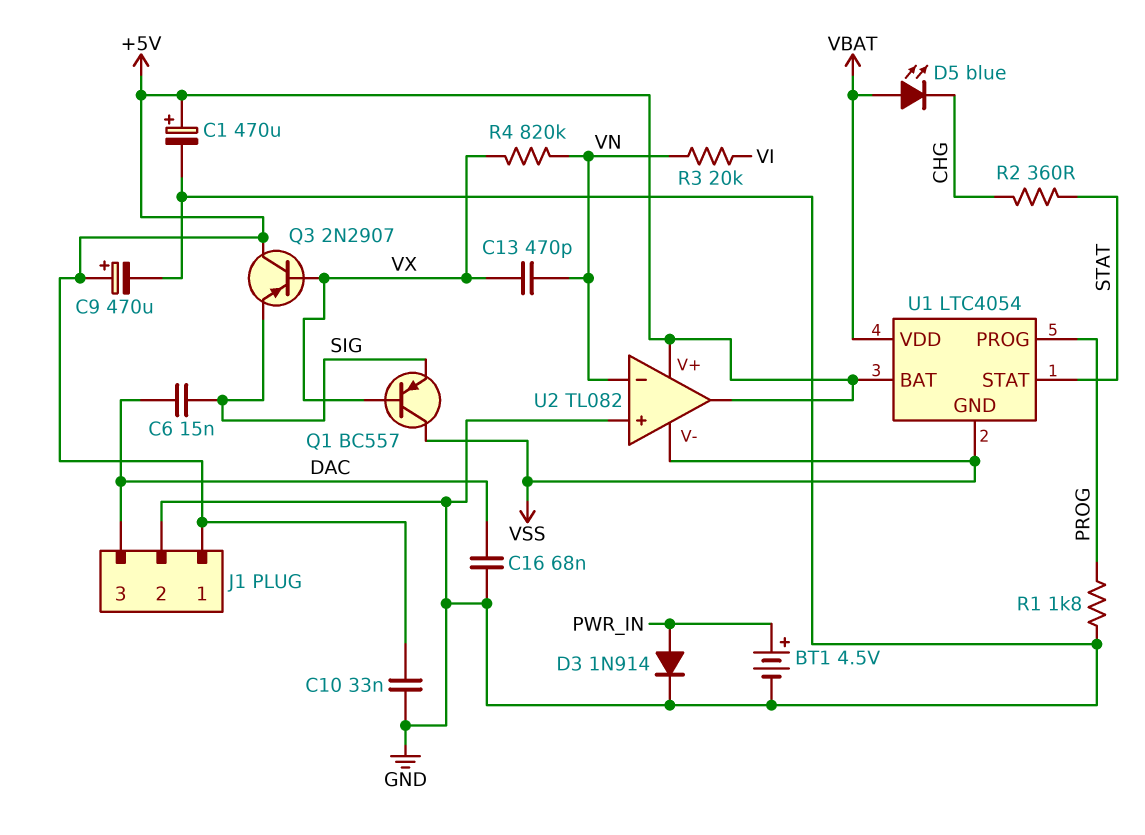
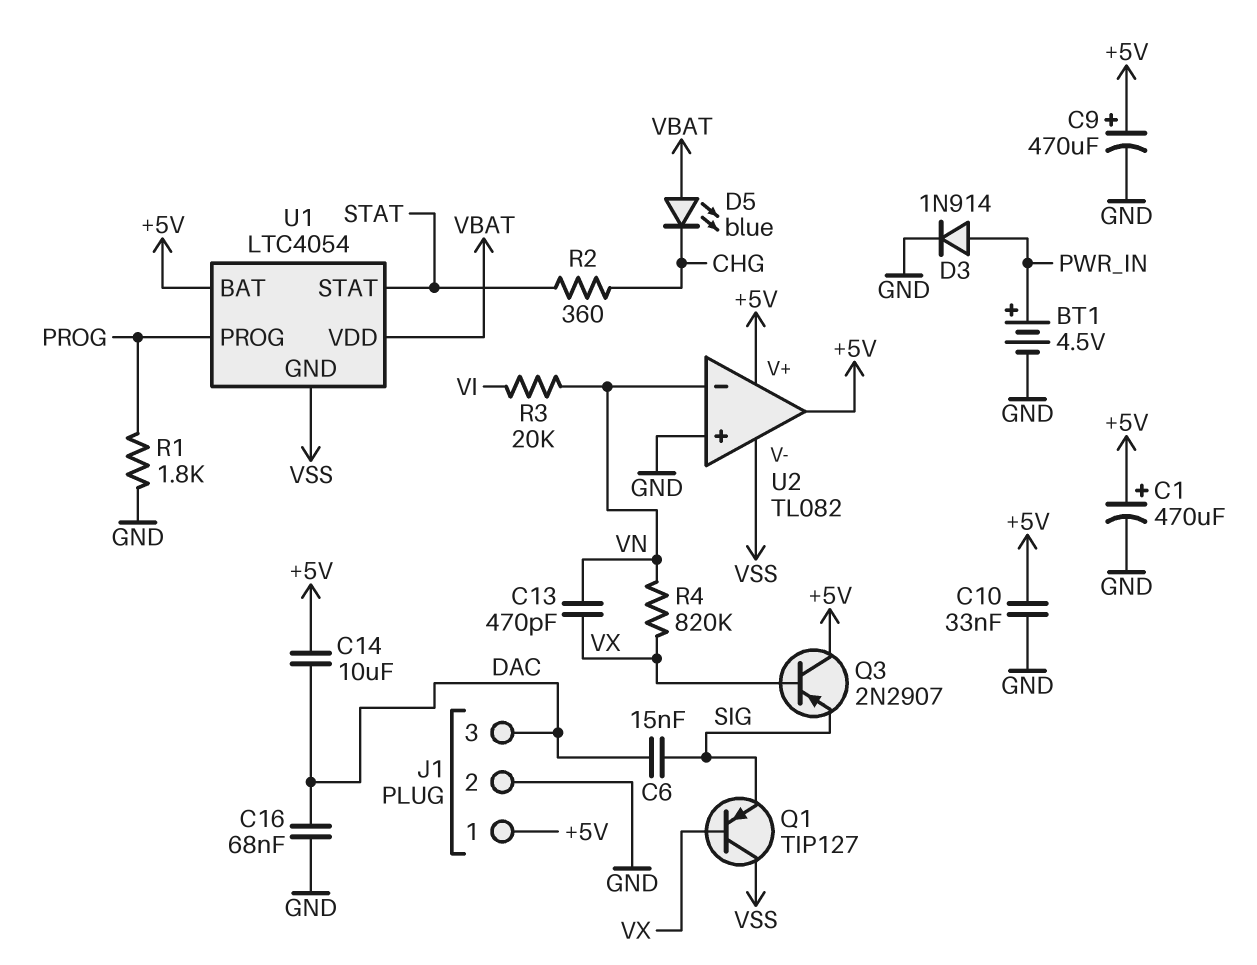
C14: none -> 10uF (+5V, DAC)
Q1: PNP BC557 (B VX, C VSS, E SIG) -> PNP TIP127 (B VX, C VSS, E SIG)

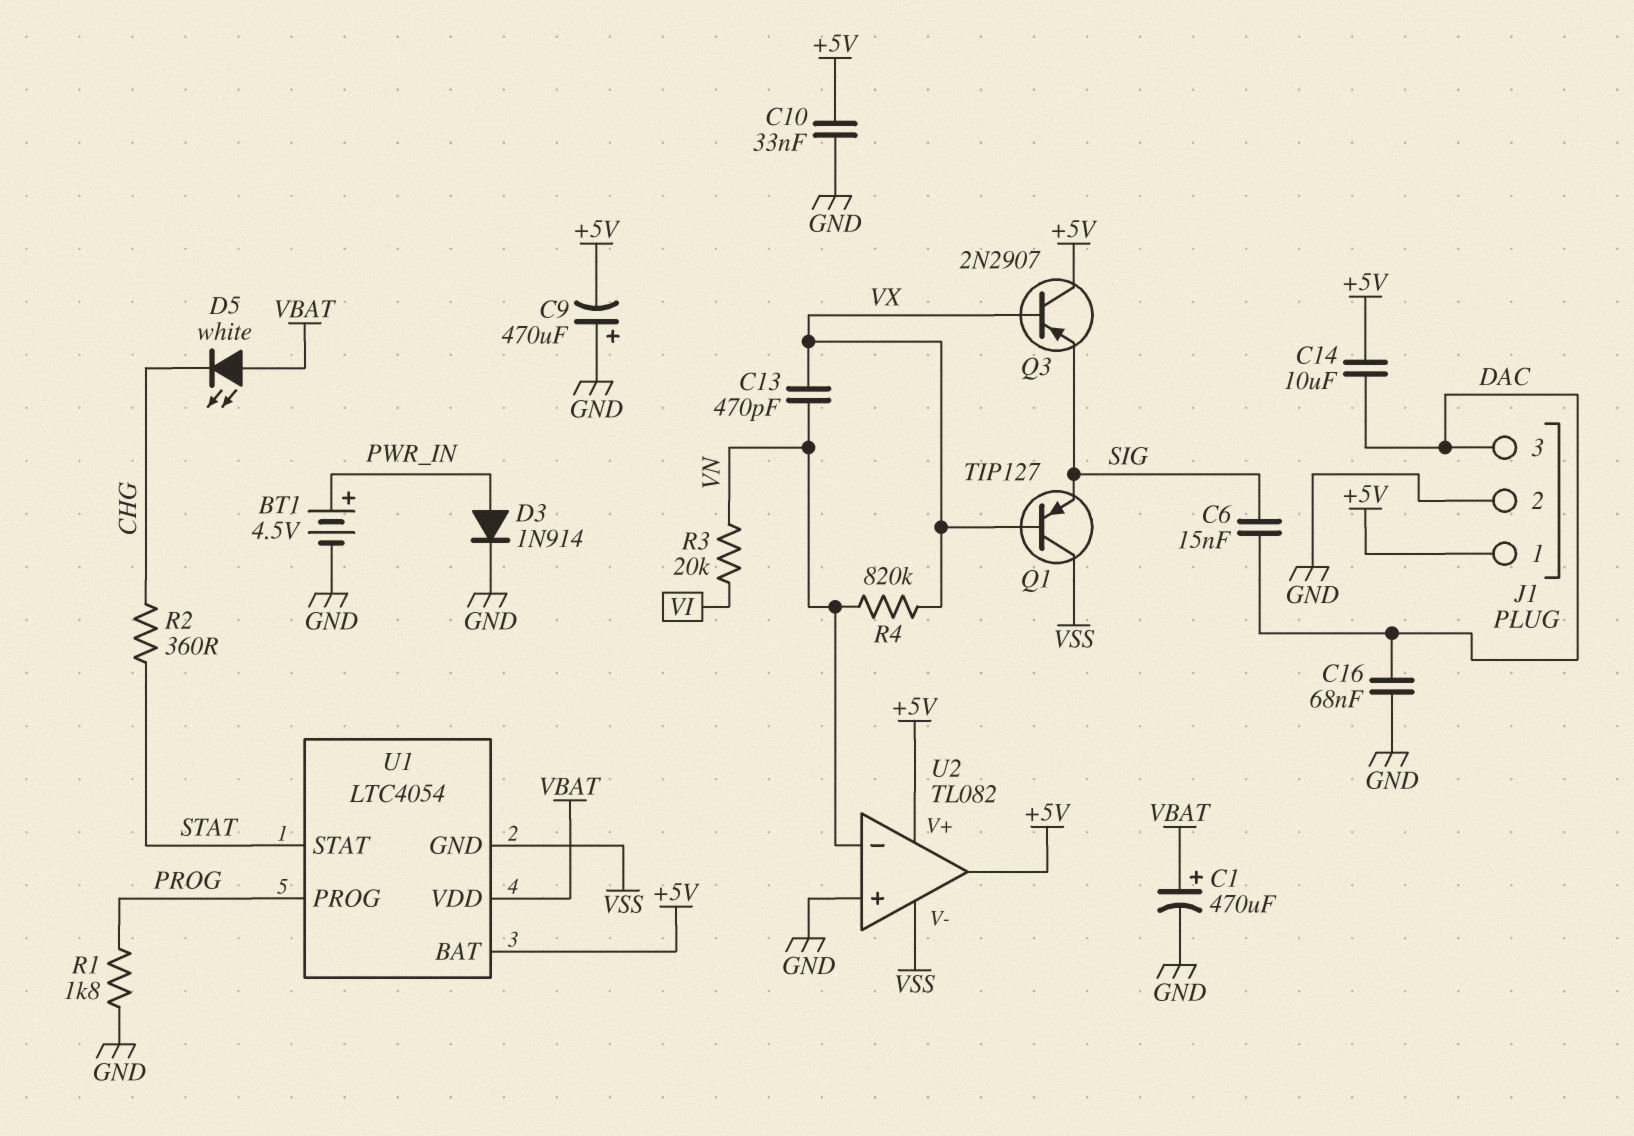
C1: 470uF (plus +5V, minus GND) -> 470uF (plus VBAT, minus GND)
C9: 470uF (plus +5V, minus GND) -> 470uF (plus GND, minus +5V)
D5: LED blue (A VBAT, K CHG) -> LED white (A VBAT, K CHG)

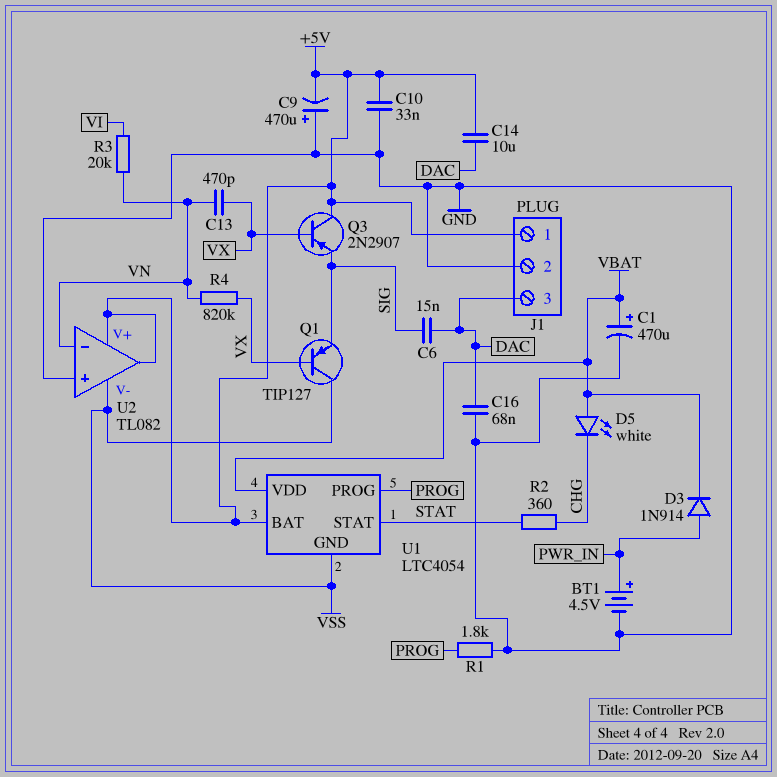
D3: diode 1N914 (A PWR_IN, K GND) -> diode 1N914 (A PWR_IN, K VBAT)

